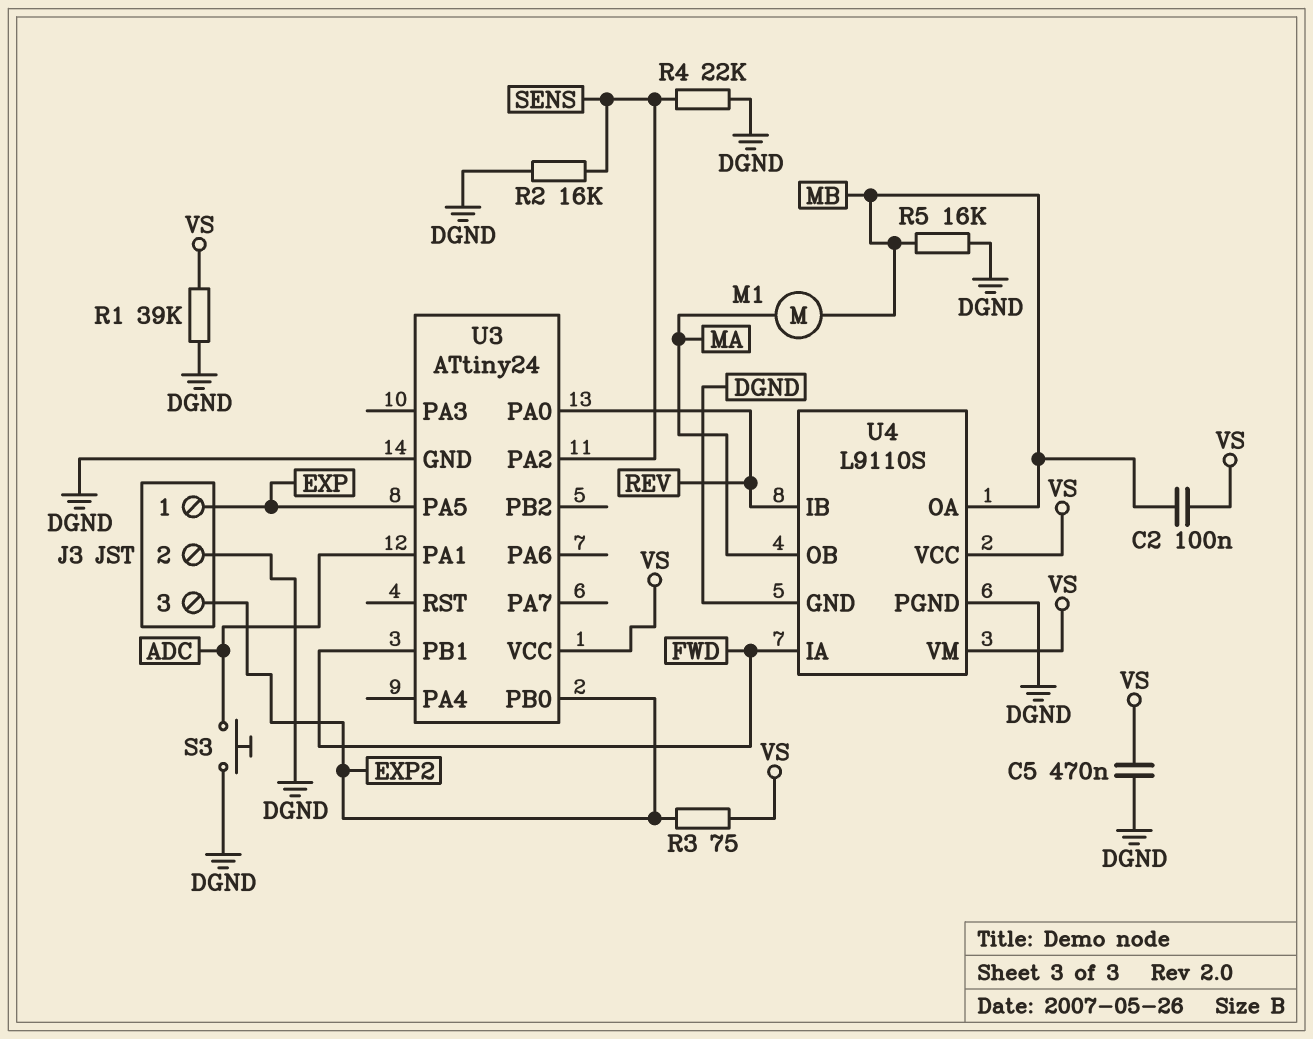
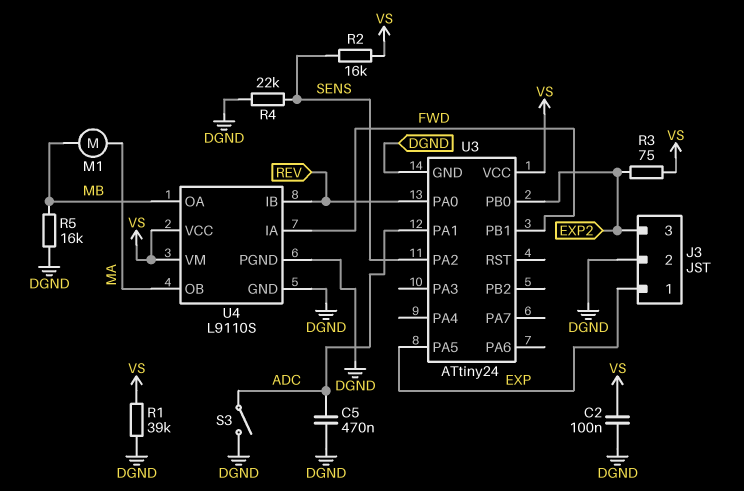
C2: 100nF (MB, VS) -> 100nF (DGND, VS)
C5: 470nF (DGND, VS) -> 470nF (ADC, DGND)
R2: 16k (DGND, SENS) -> 16k (SENS, VS)
S3: button (ADC, DGND) -> switch (ADC, DGND)

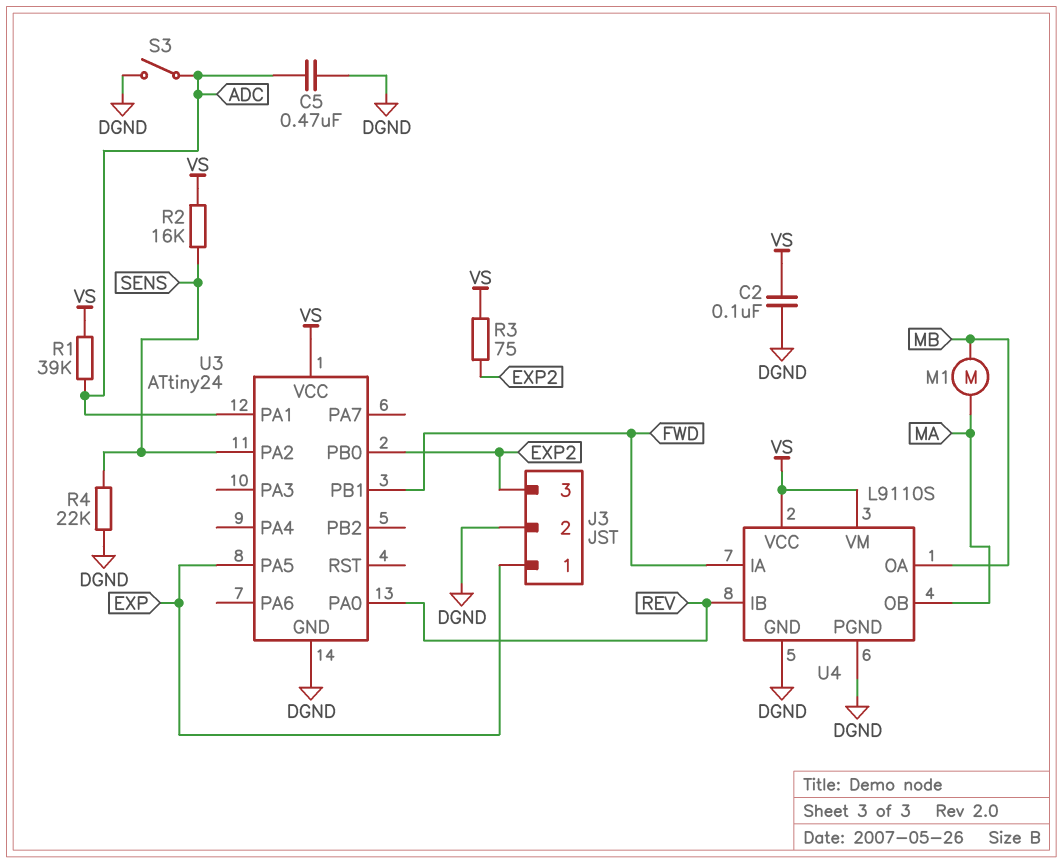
R1: 39k (DGND, VS) -> 39k (ADC, VS)
R5: 16k (DGND, MB) -> none

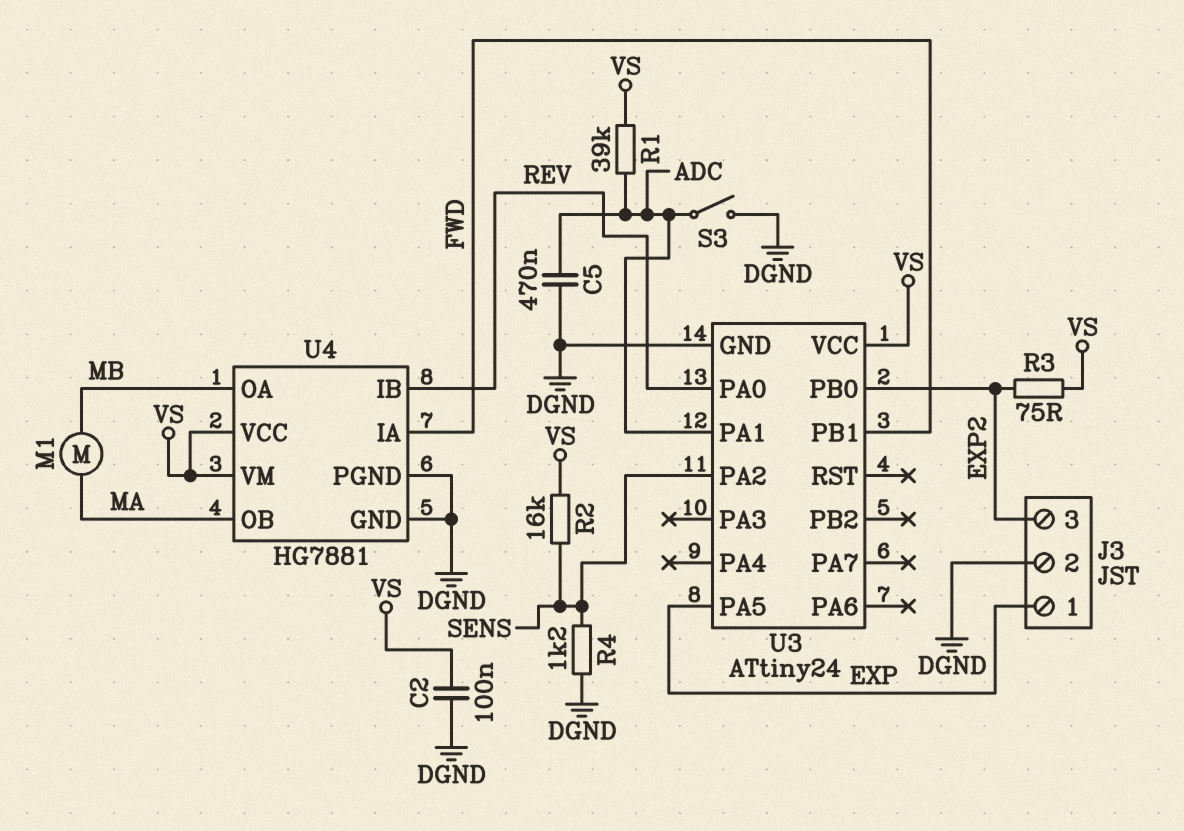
R4: 22k (DGND, SENS) -> 1.2k (DGND, SENS)
U4: L9110S -> HG7881

